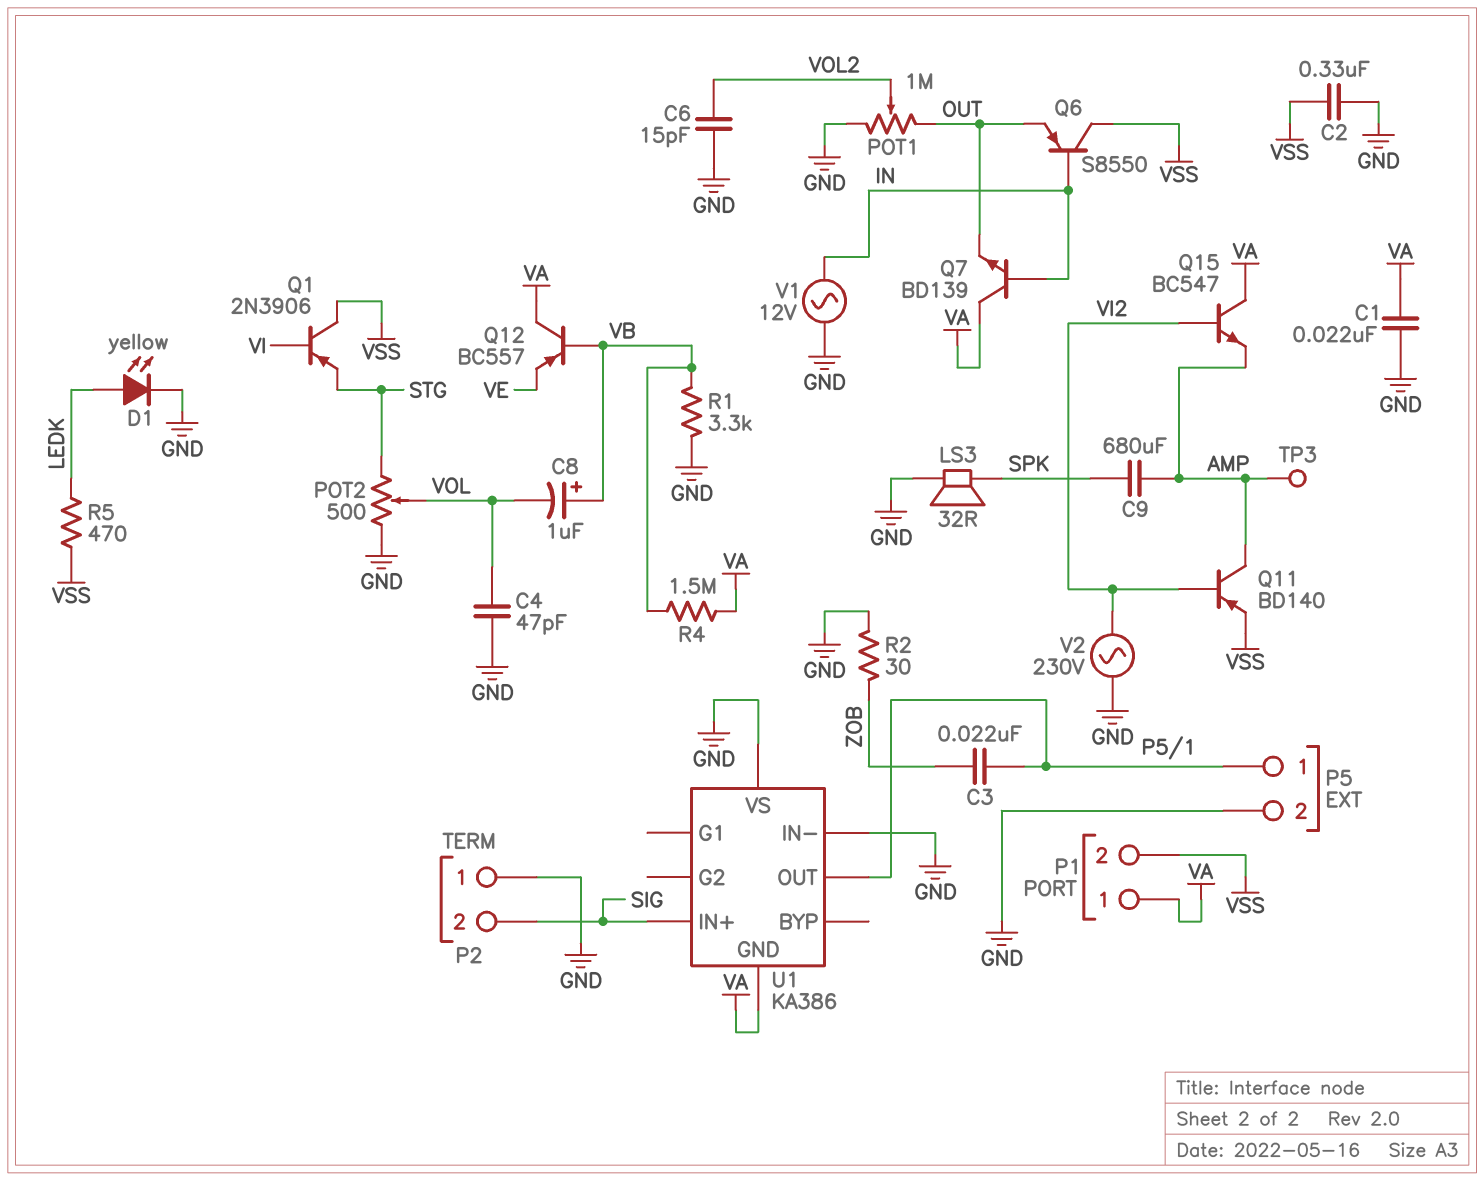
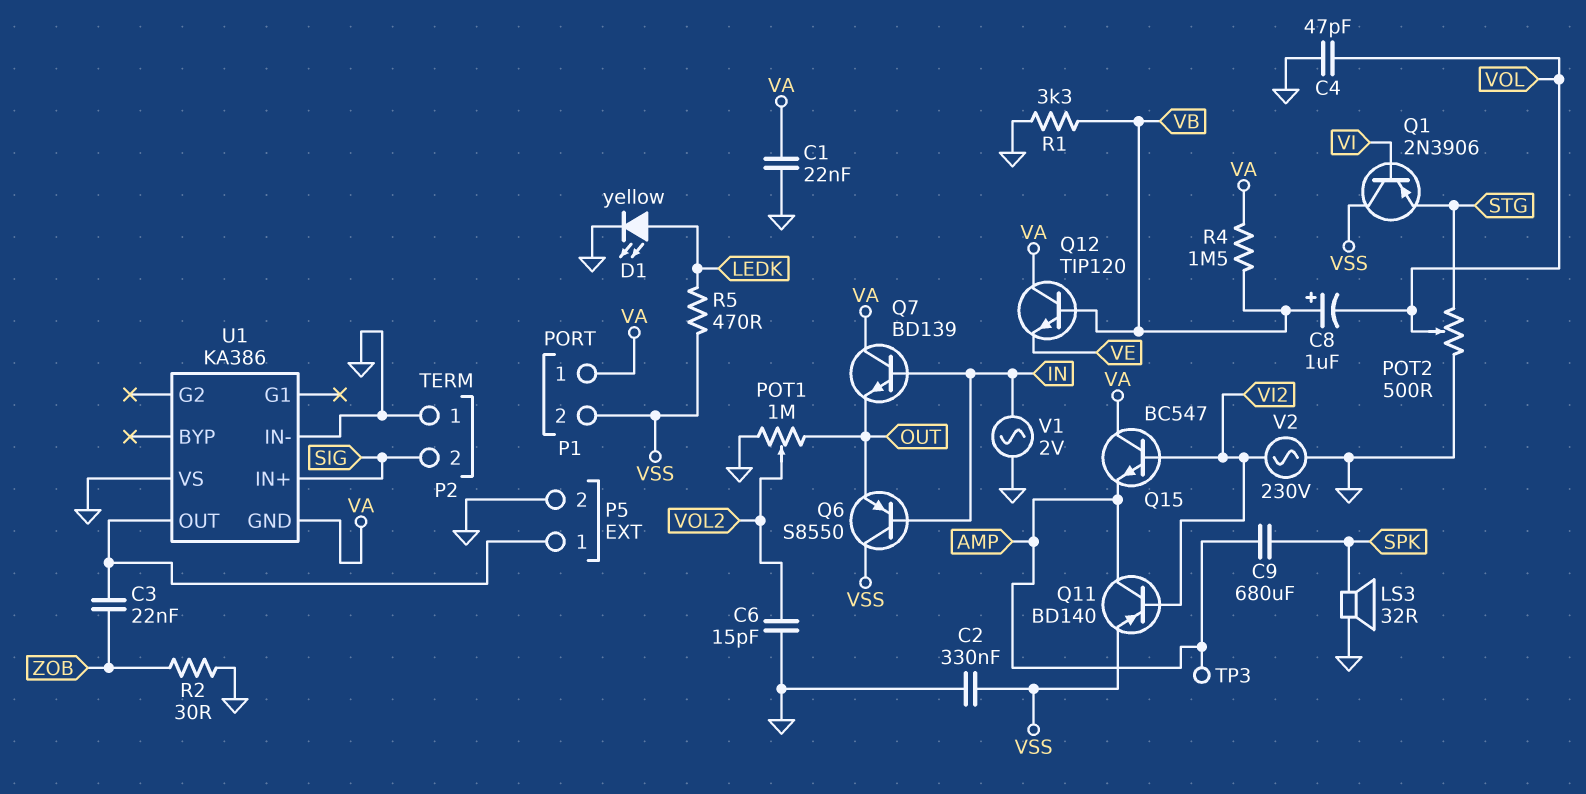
Q12: PNP BC557 (B VB, C VA, E VE) -> NPN TIP120 (B VB, C VA, E VE)
V1: AC 12V (GND, IN) -> AC 2V (GND, IN)

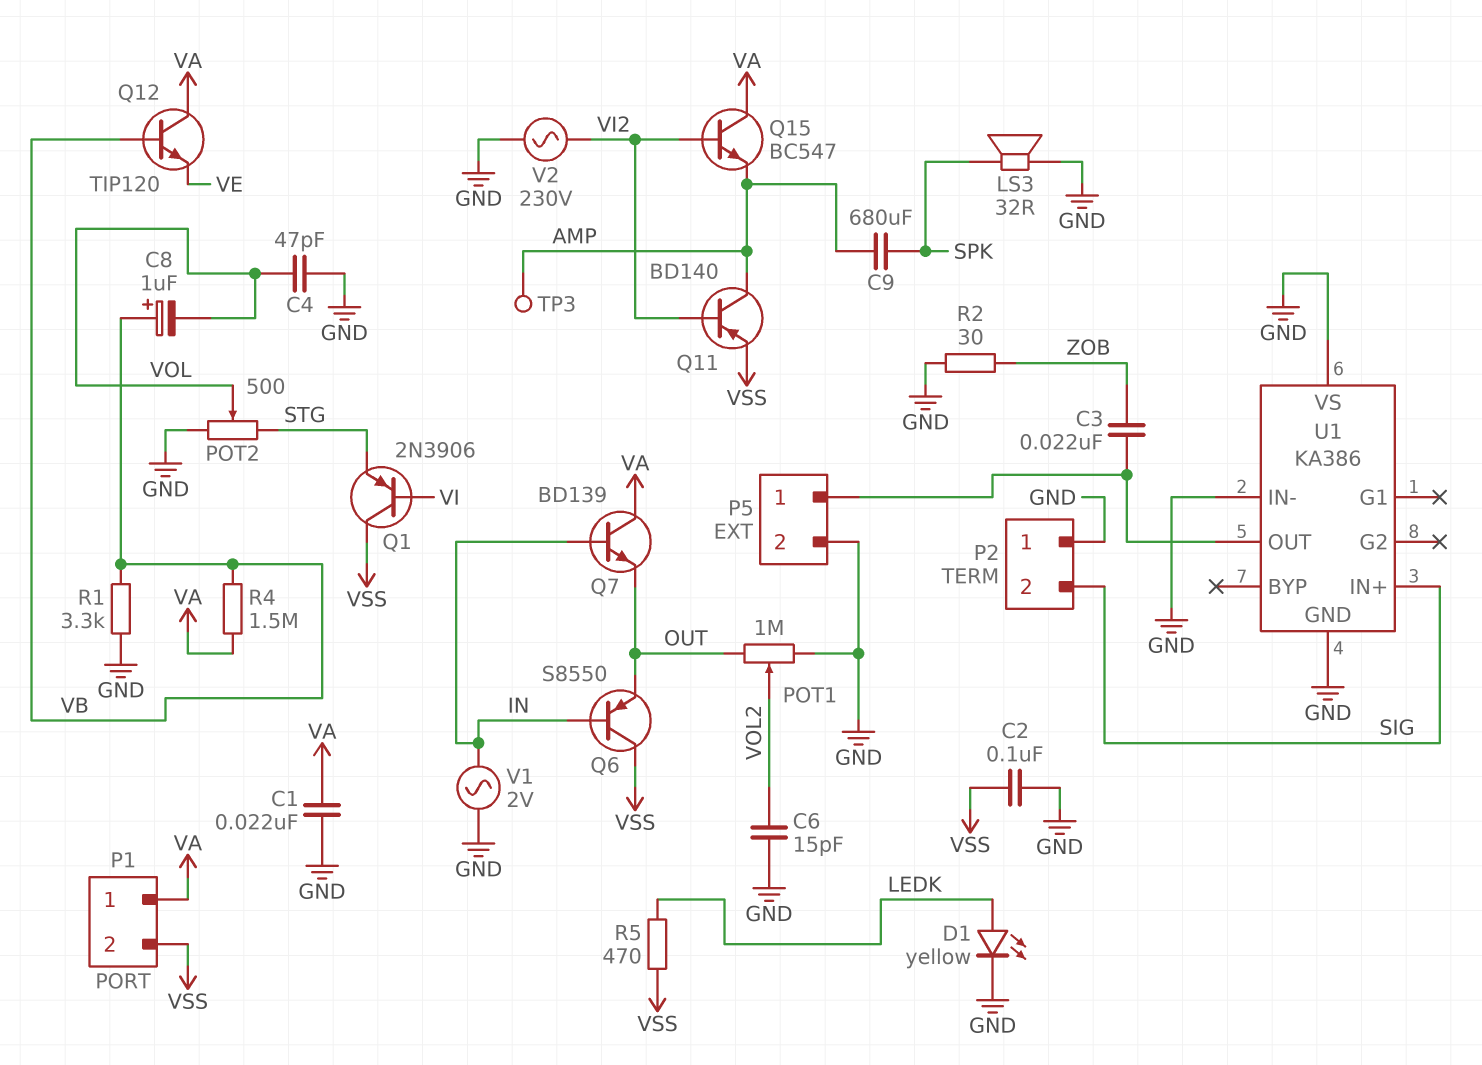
C2: 330nF (GND, VSS) -> 100nF (GND, VSS)
U1 pin GND: VA -> GND

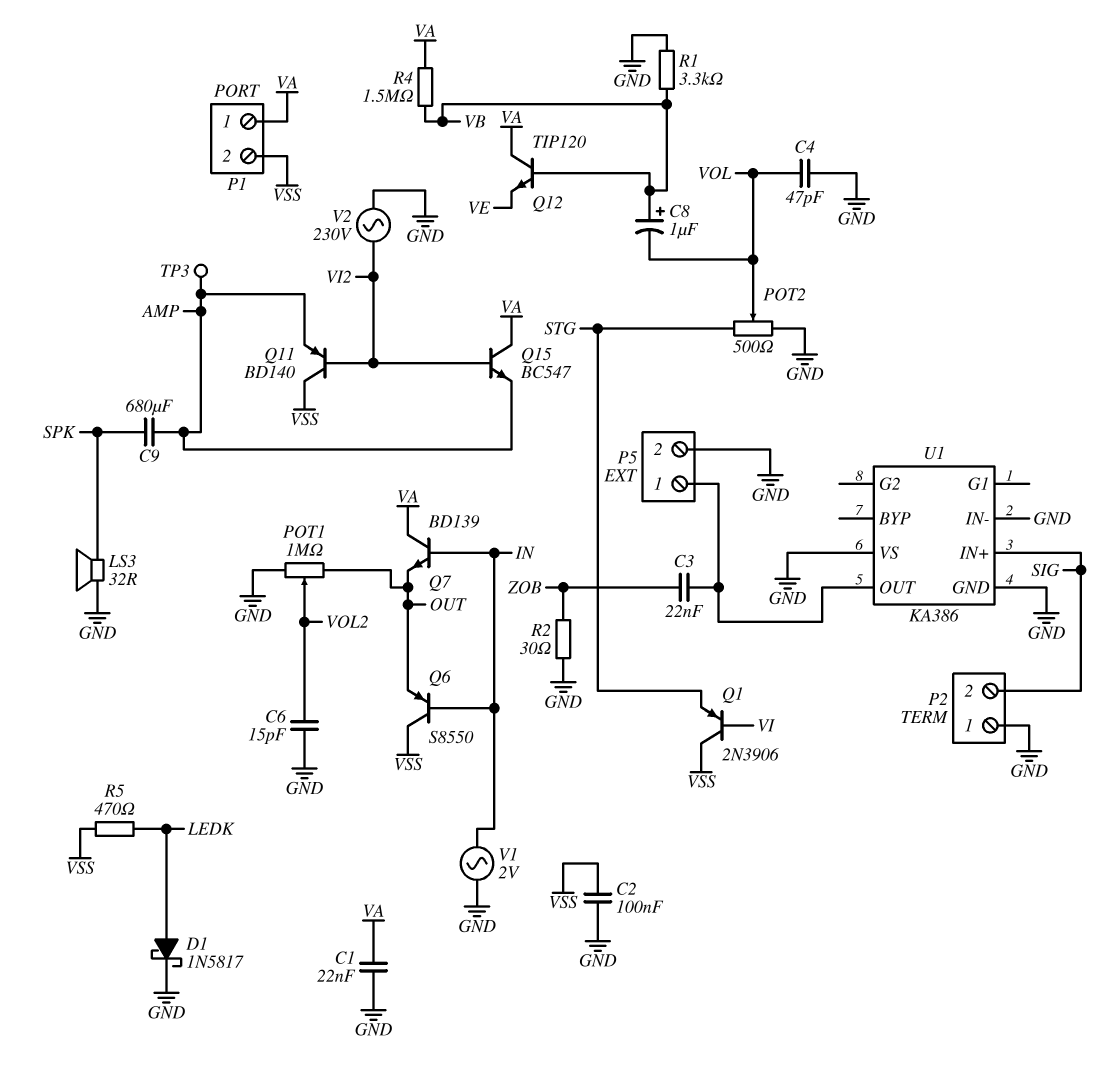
D1: LED yellow (A LEDK, K GND) -> schottky 1N5817 (A LEDK, K GND)
Q11: PNP BD140 (B VI2, C AMP, E VSS) -> PNP BD140 (B VI2, C VSS, E AMP)

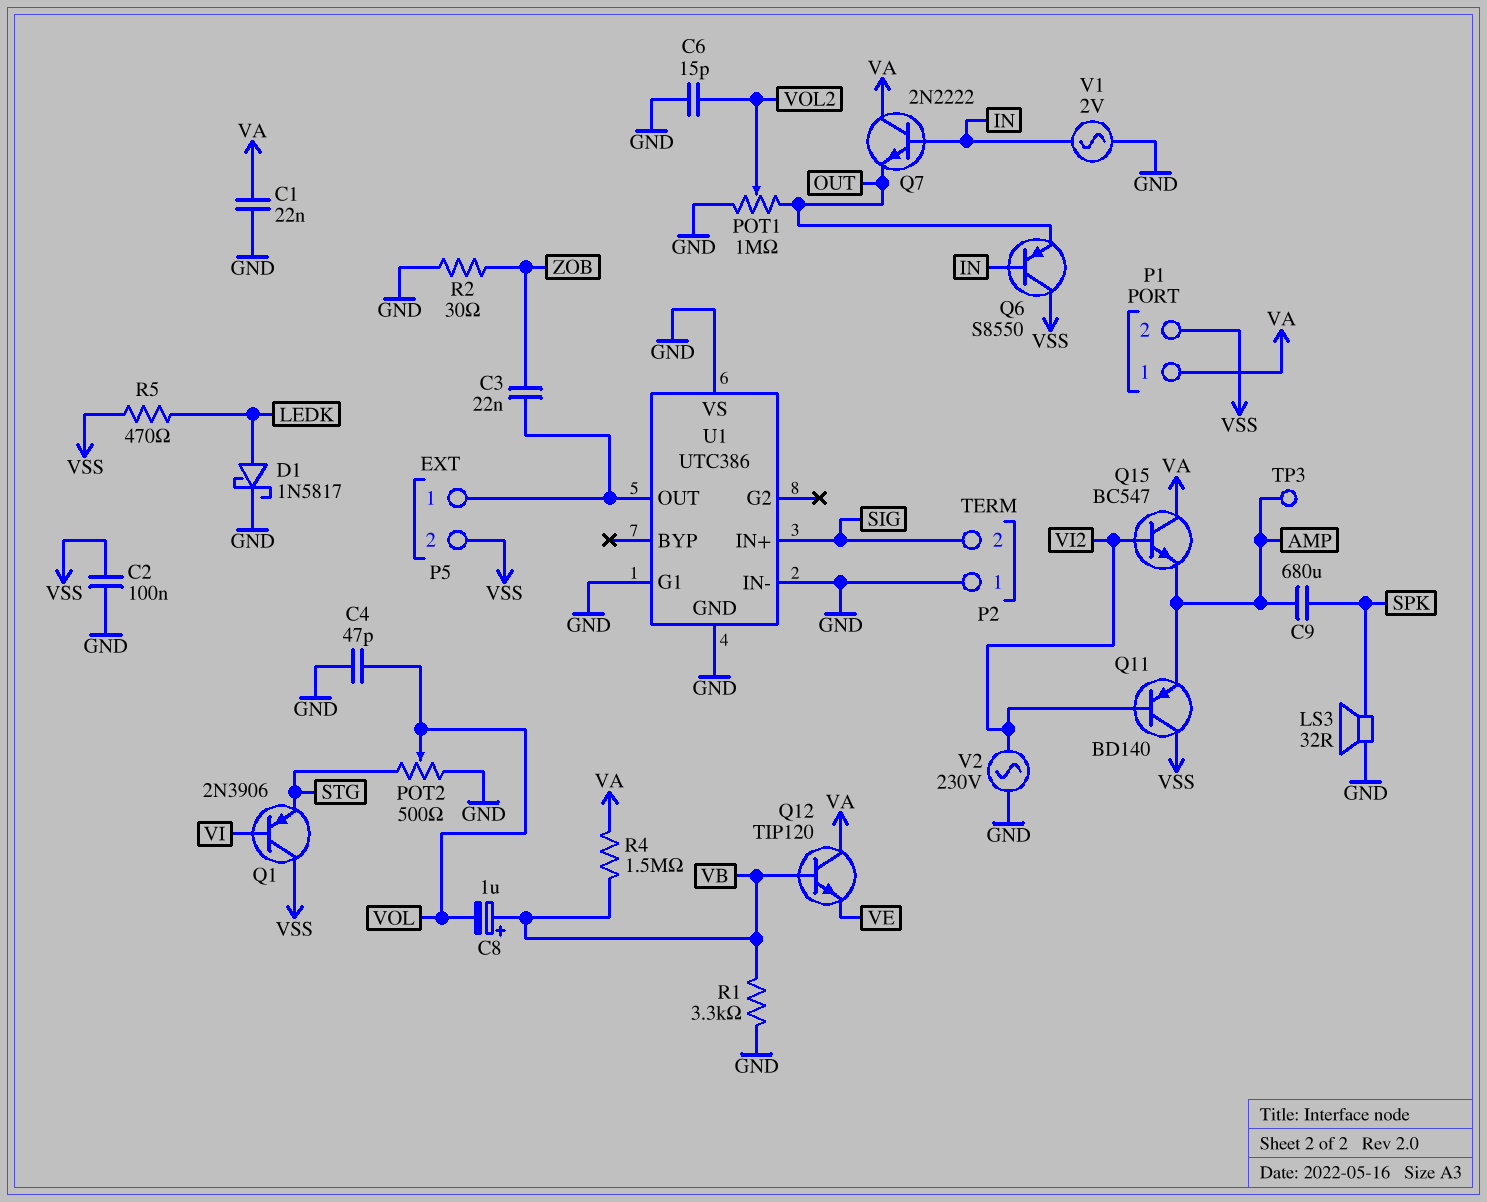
P5 pin 2: GND -> VSS
Q7: NPN BD139 (B IN, C VA, E OUT) -> NPN 2N2222 (B IN, C VA, E OUT)
U1: KA386 -> UTC386
U1 pin G1: none -> GND

